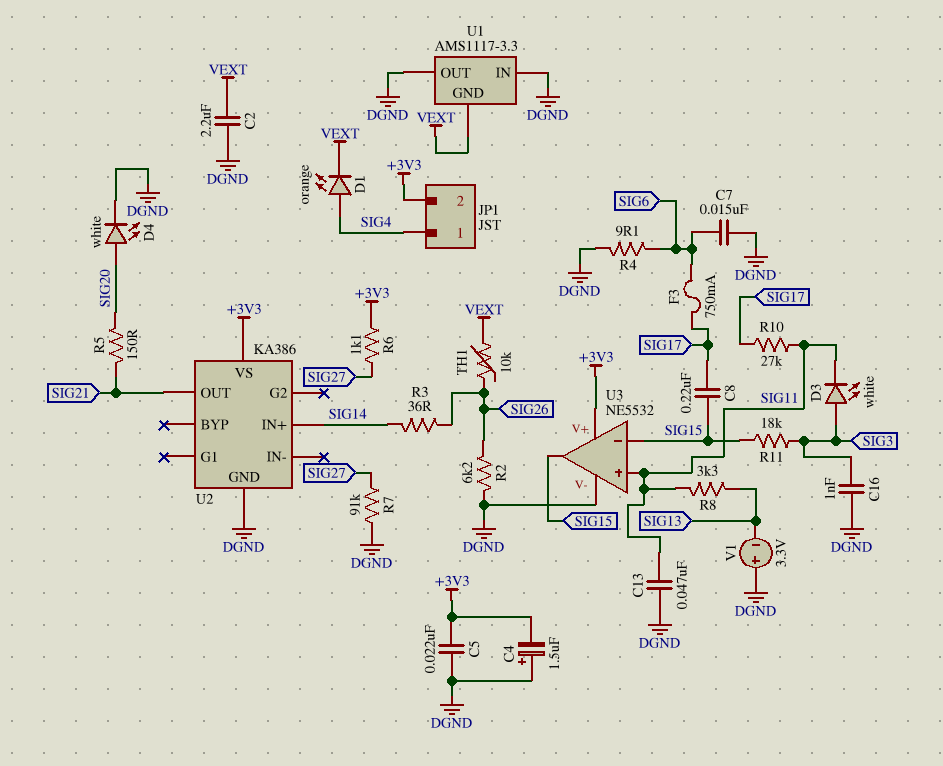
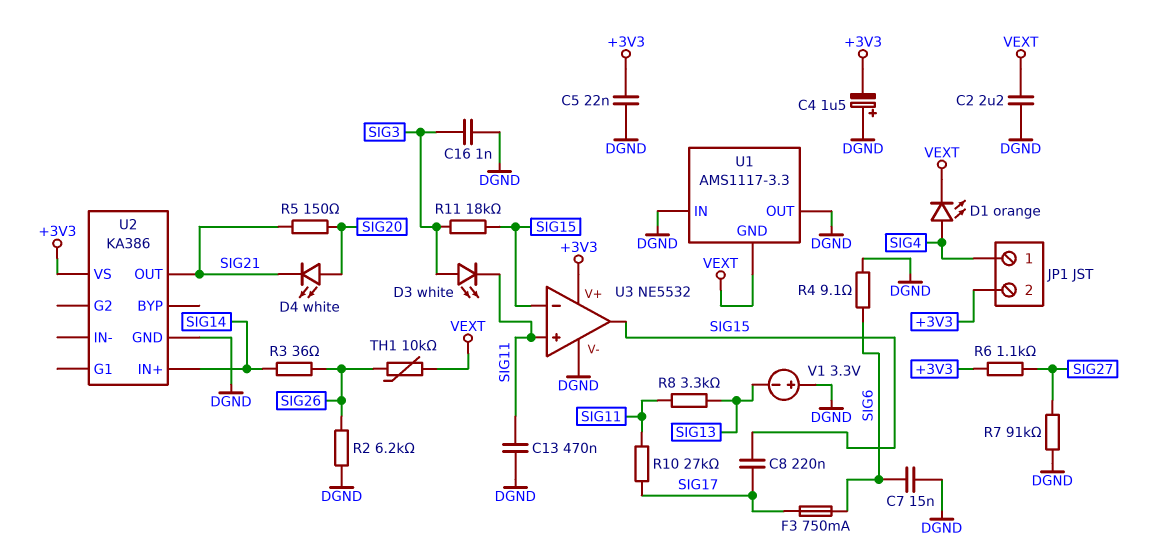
C13: 47nF (DGND, SIG11) -> 470nF (DGND, SIG11)
D4: LED white (A SIG20, K DGND) -> LED white (A SIG20, K SIG21)

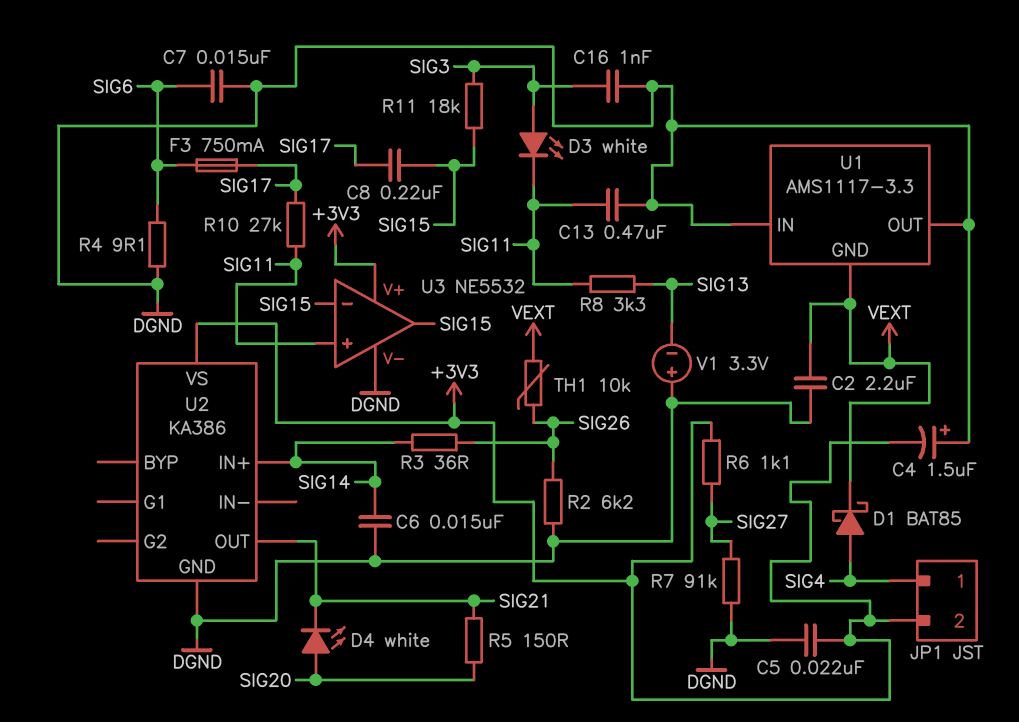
C6: none -> 15nF (DGND, SIG14)
D1: LED orange (A SIG4, K VEXT) -> schottky BAT85 (A SIG4, K VEXT)

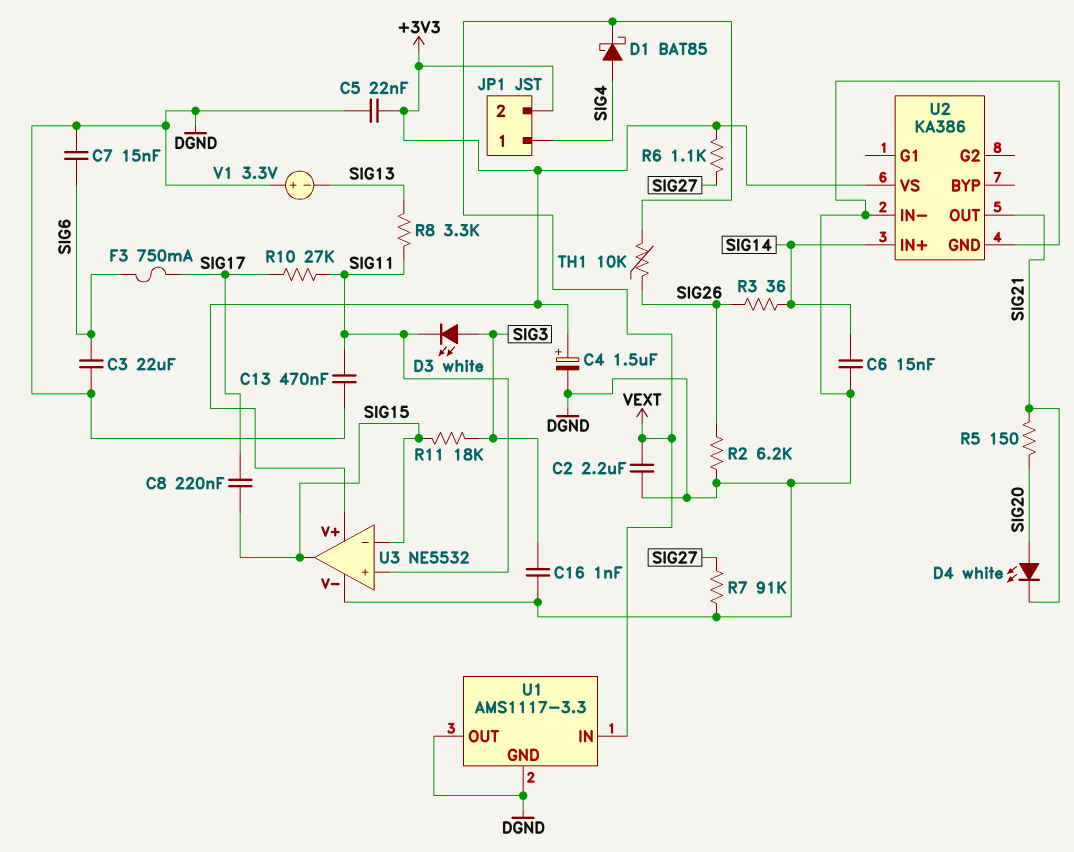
C3: none -> 22uF (DGND, SIG6)
C4: 1.5uF (plus DGND, minus +3V3) -> 1.5uF (plus +3V3, minus DGND)
R4: 9.1 (DGND, SIG6) -> none
U1 pin GND: VEXT -> DGND
U1 pin IN: DGND -> VEXT
U2 pin IN-: none -> DGND

